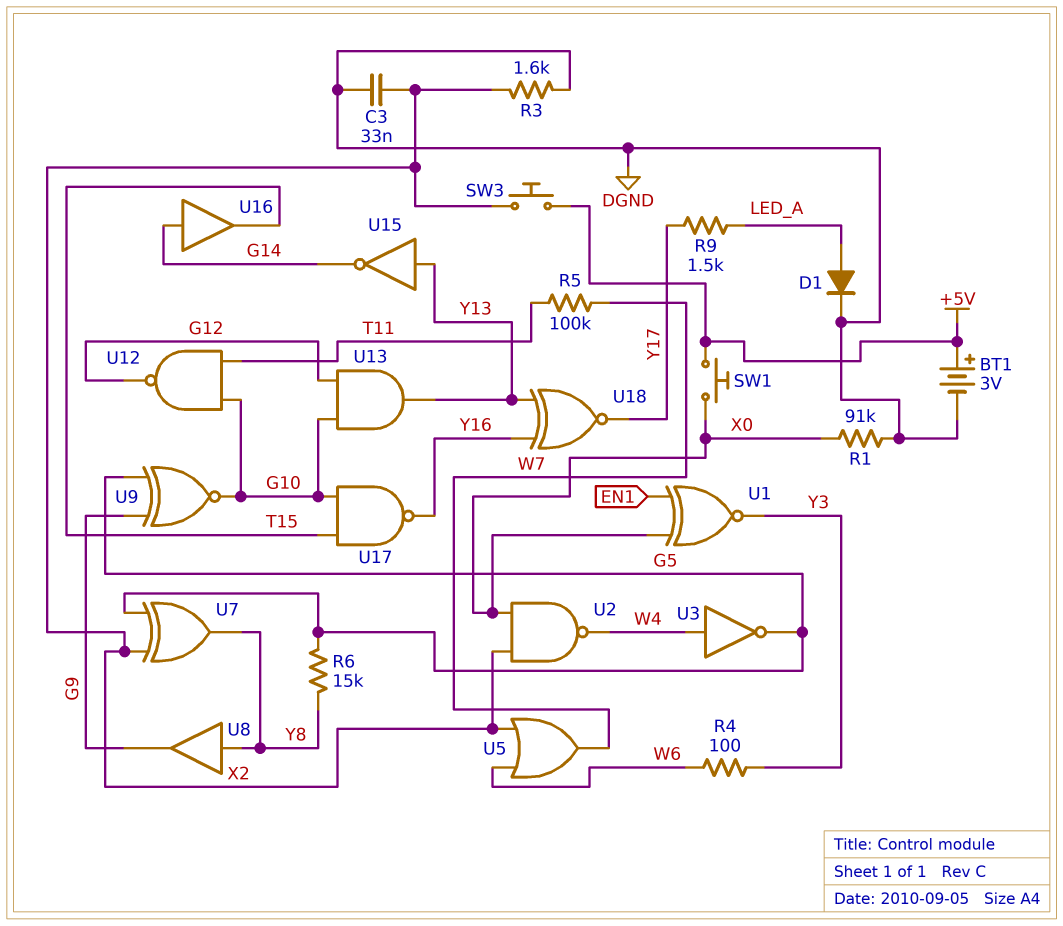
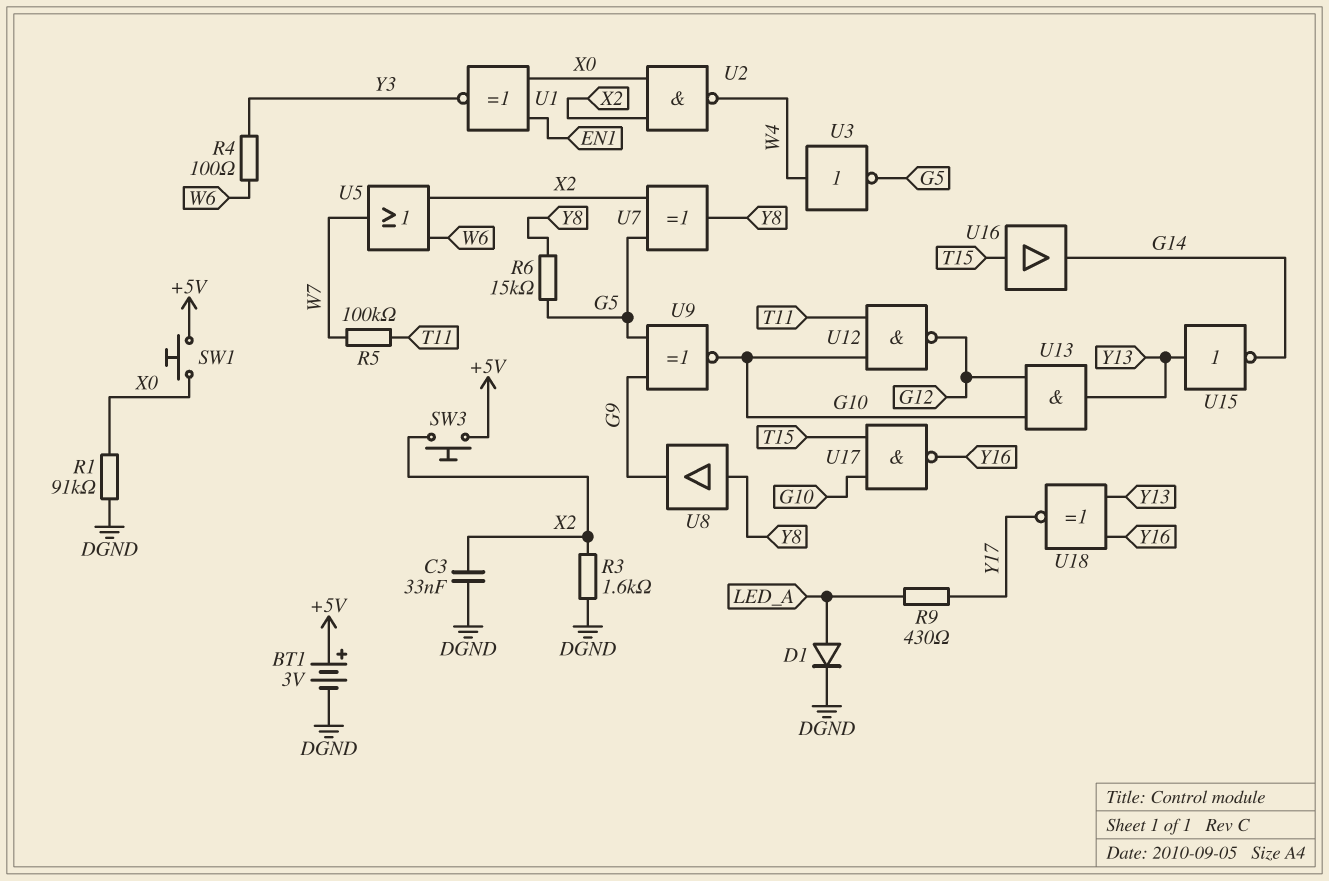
R9: 1.5k (LED_A, Y17) -> 430 (LED_A, Y17)
U16: buffer (in G14, out T15) -> buffer (in T15, out G14)

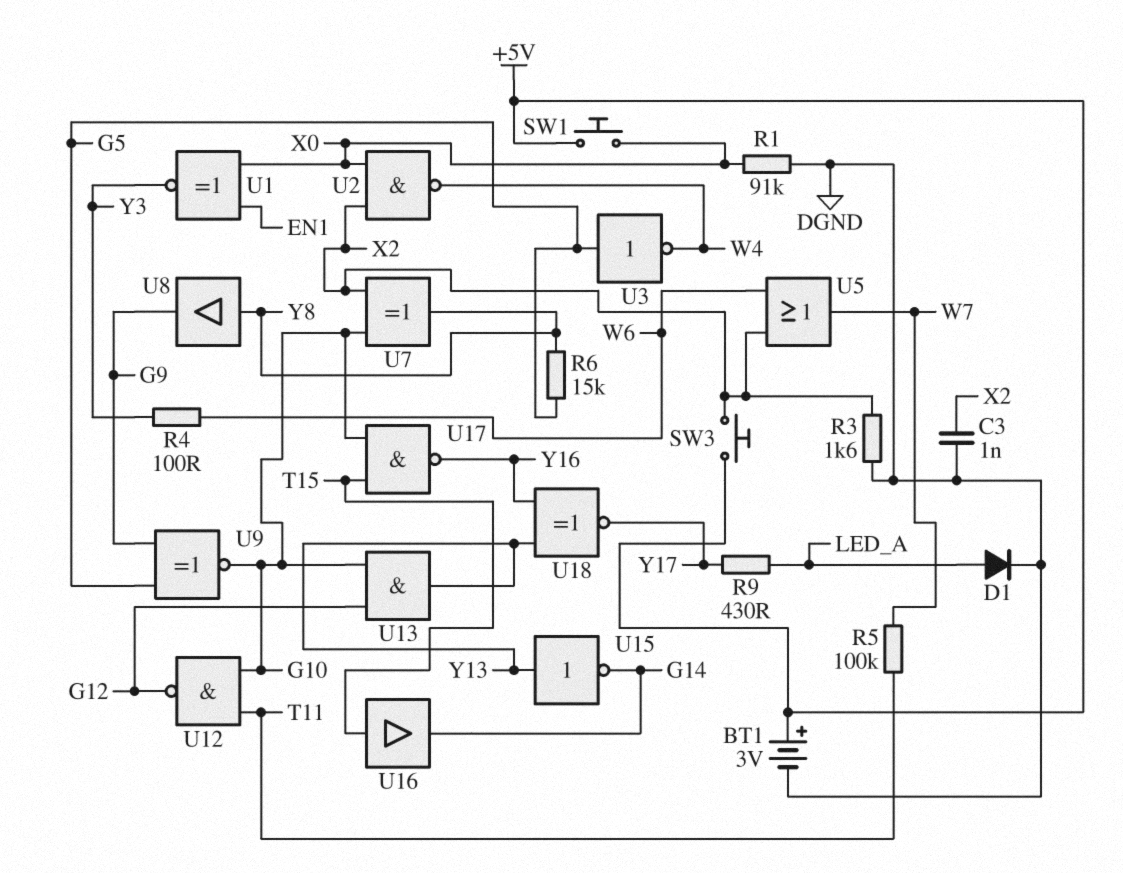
C3: 33nF (DGND, X2) -> 1nF (DGND, X2)
U3: NOT (in W4, out G5) -> NOT (in G5, out W4)
U7: XOR (in G5, in X2, out Y8) -> XOR (in G10, in X2, out Y8)

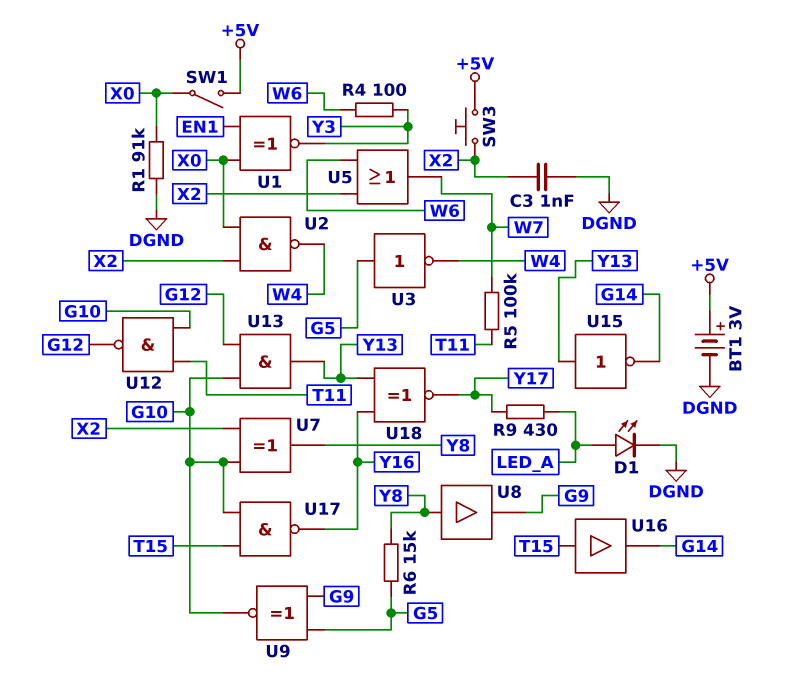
D1: diode (A LED_A, K DGND) -> LED (A LED_A, K DGND)
R3: 1.6k (DGND, X2) -> none
SW1: button (+5V, X0) -> switch (+5V, X0)

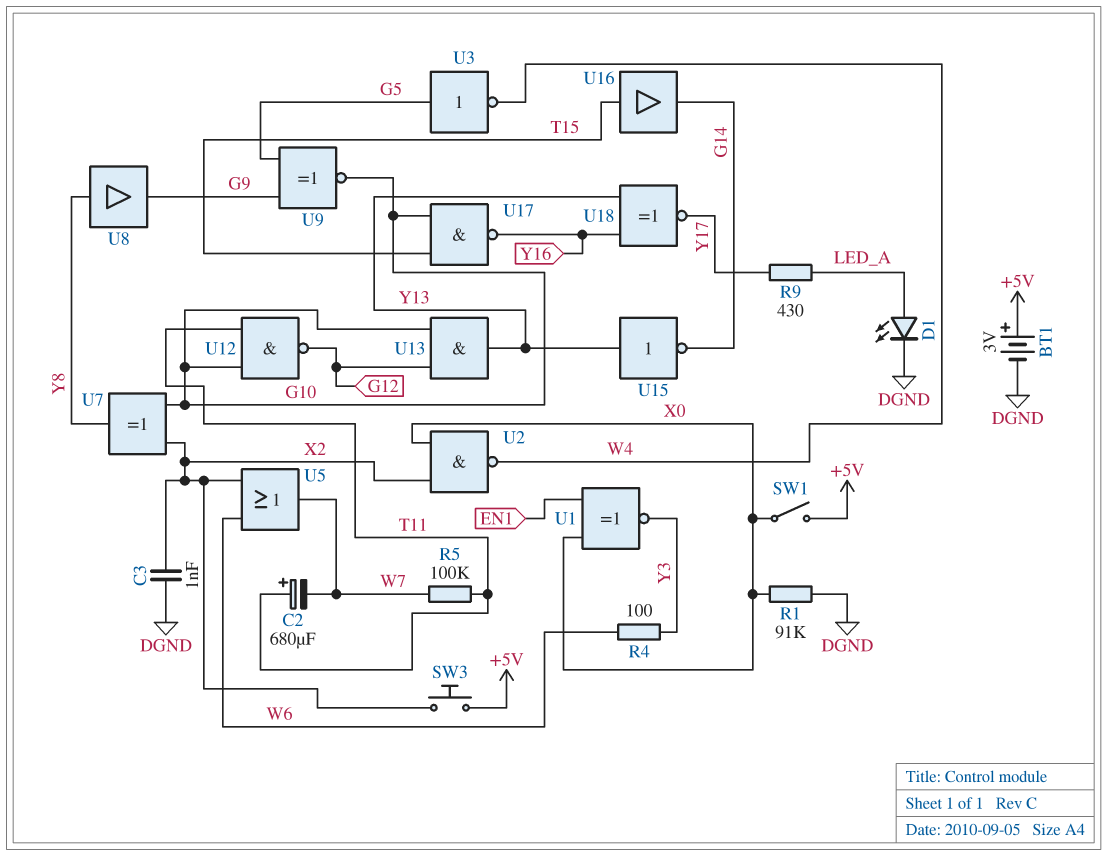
C2: none -> 680uF (plus T11, minus W7)
R6: 15k (G5, Y8) -> none

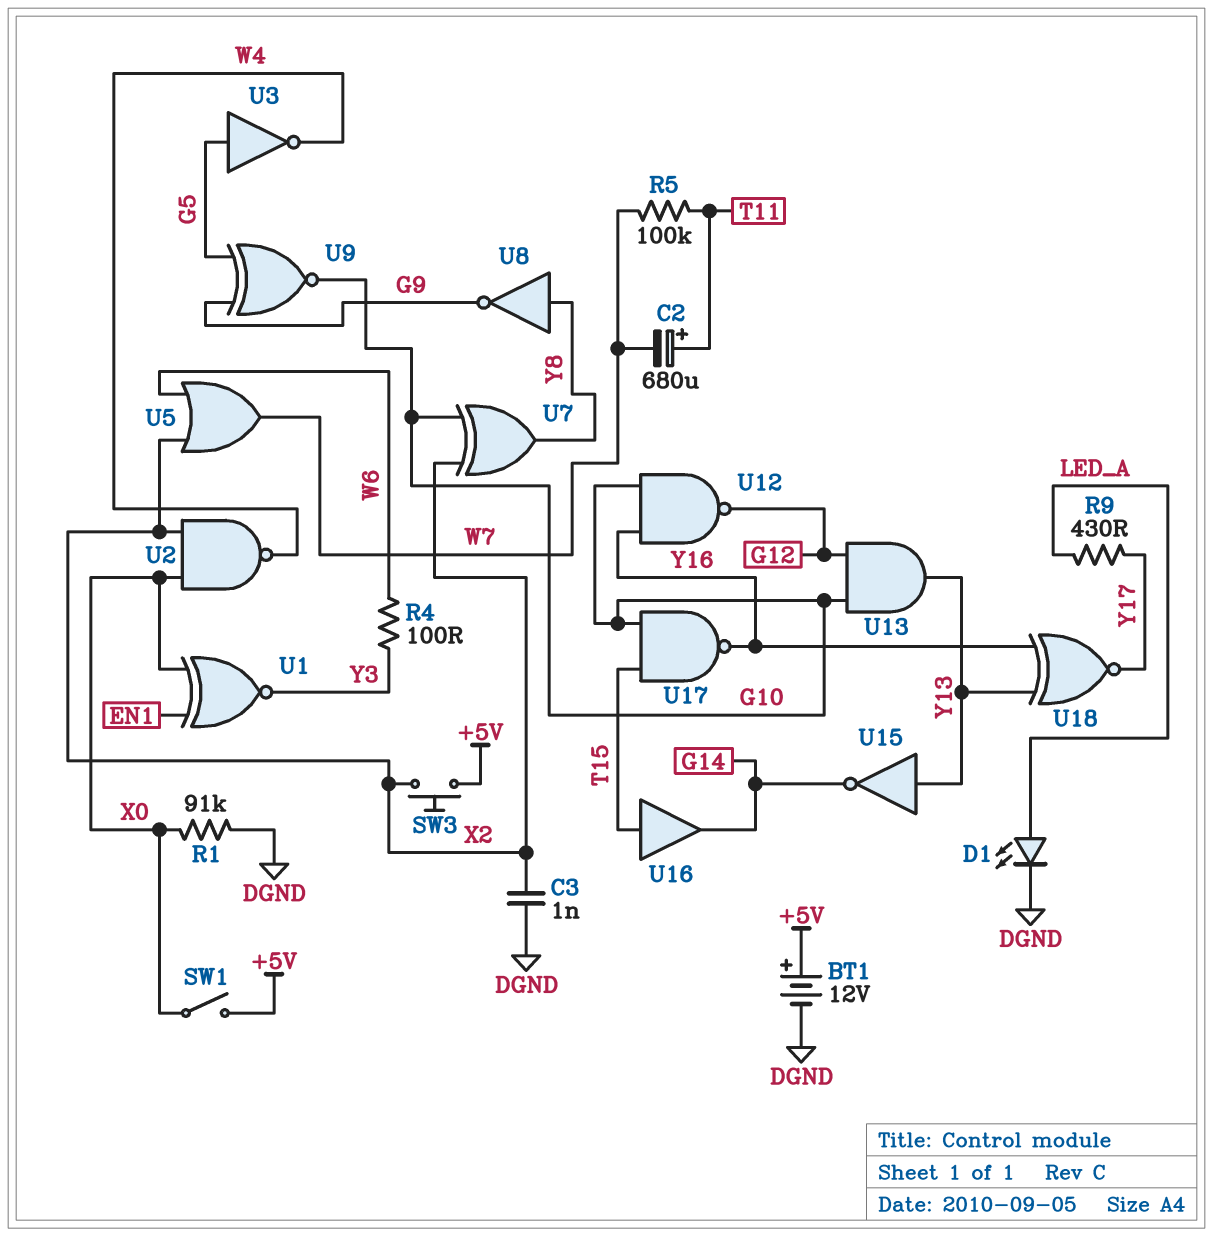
BT1: 3V (plus +5V, minus DGND) -> 12V (plus +5V, minus DGND)
U8: buffer (in Y8, out G9) -> NOT (in Y8, out G9)
U12: NAND (in G10, in T11, out G12) -> NAND (in G10, in Y16, out G12)

